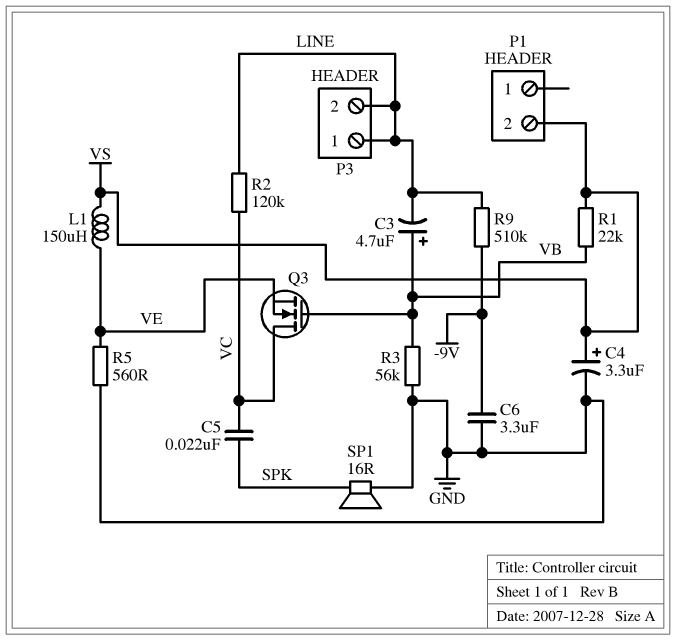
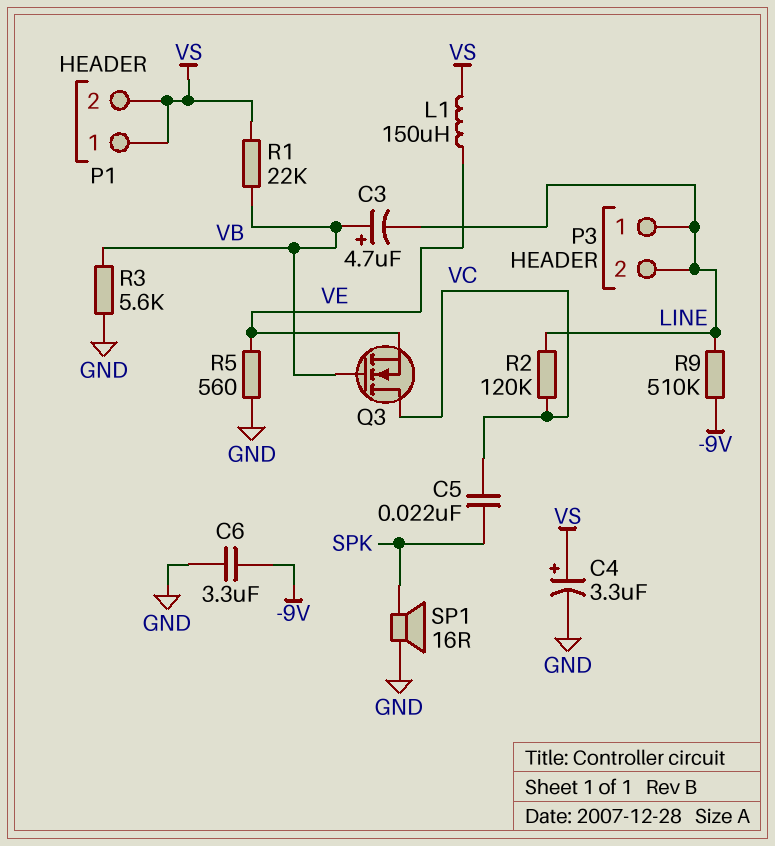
P1 pin 1: none -> VS
R3: 56k (GND, VB) -> 5.6k (GND, VB)

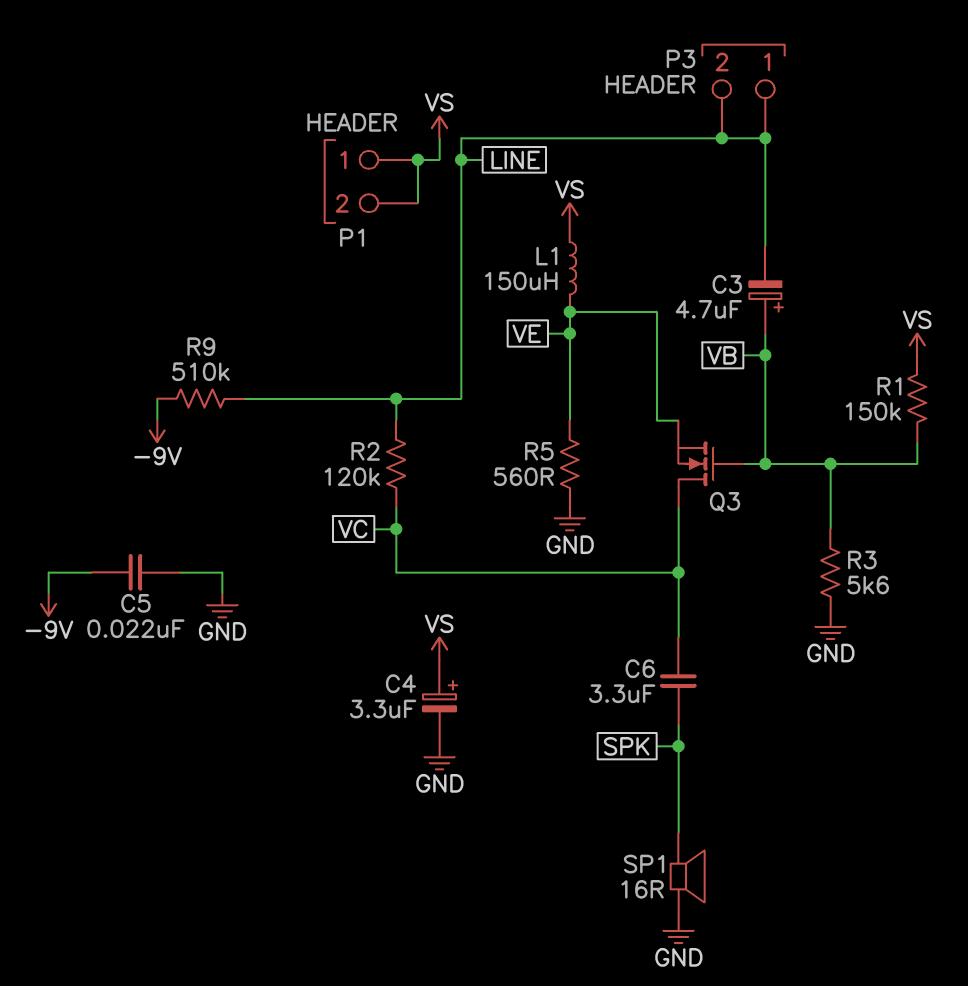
C5: 22nF (SPK, VC) -> 22nF (-9V, GND)
C6: 3.3uF (-9V, GND) -> 3.3uF (SPK, VC)
R1: 22k (VB, VS) -> 150k (VB, VS)

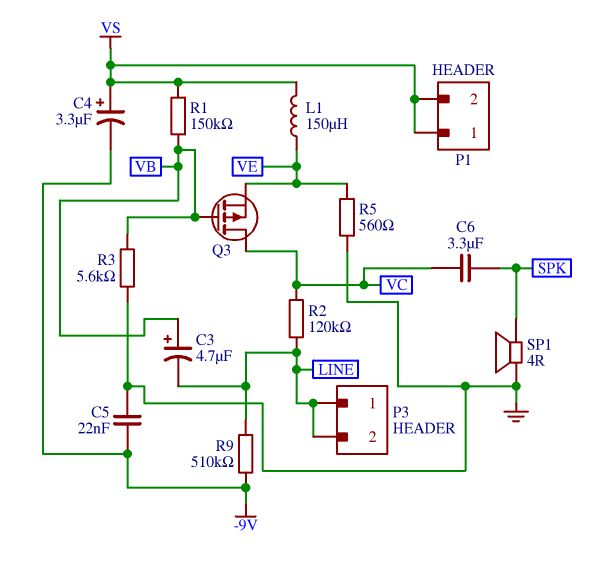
C4: 3.3uF (plus VS, minus GND) -> 3.3uF (plus VS, minus -9V)
Q3: NMOS (G VB, D VC, S VE) -> PMOS (G VB, D VC, S VE)
SP1: speaker 16R (GND, SPK) -> speaker 4R (GND, SPK)

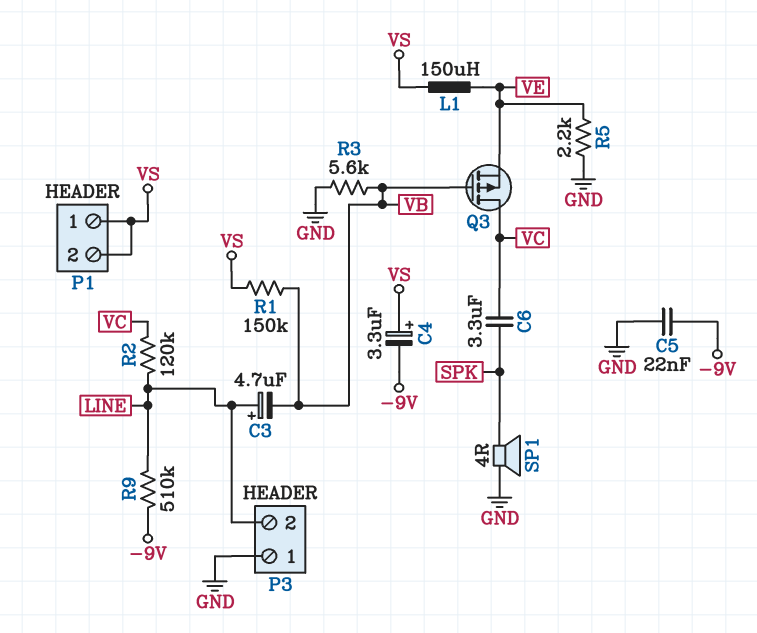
C3: 4.7uF (plus VB, minus LINE) -> 4.7uF (plus LINE, minus VB)
P3 pin 1: LINE -> GND
R5: 560 (GND, VE) -> 2.2k (GND, VE)

